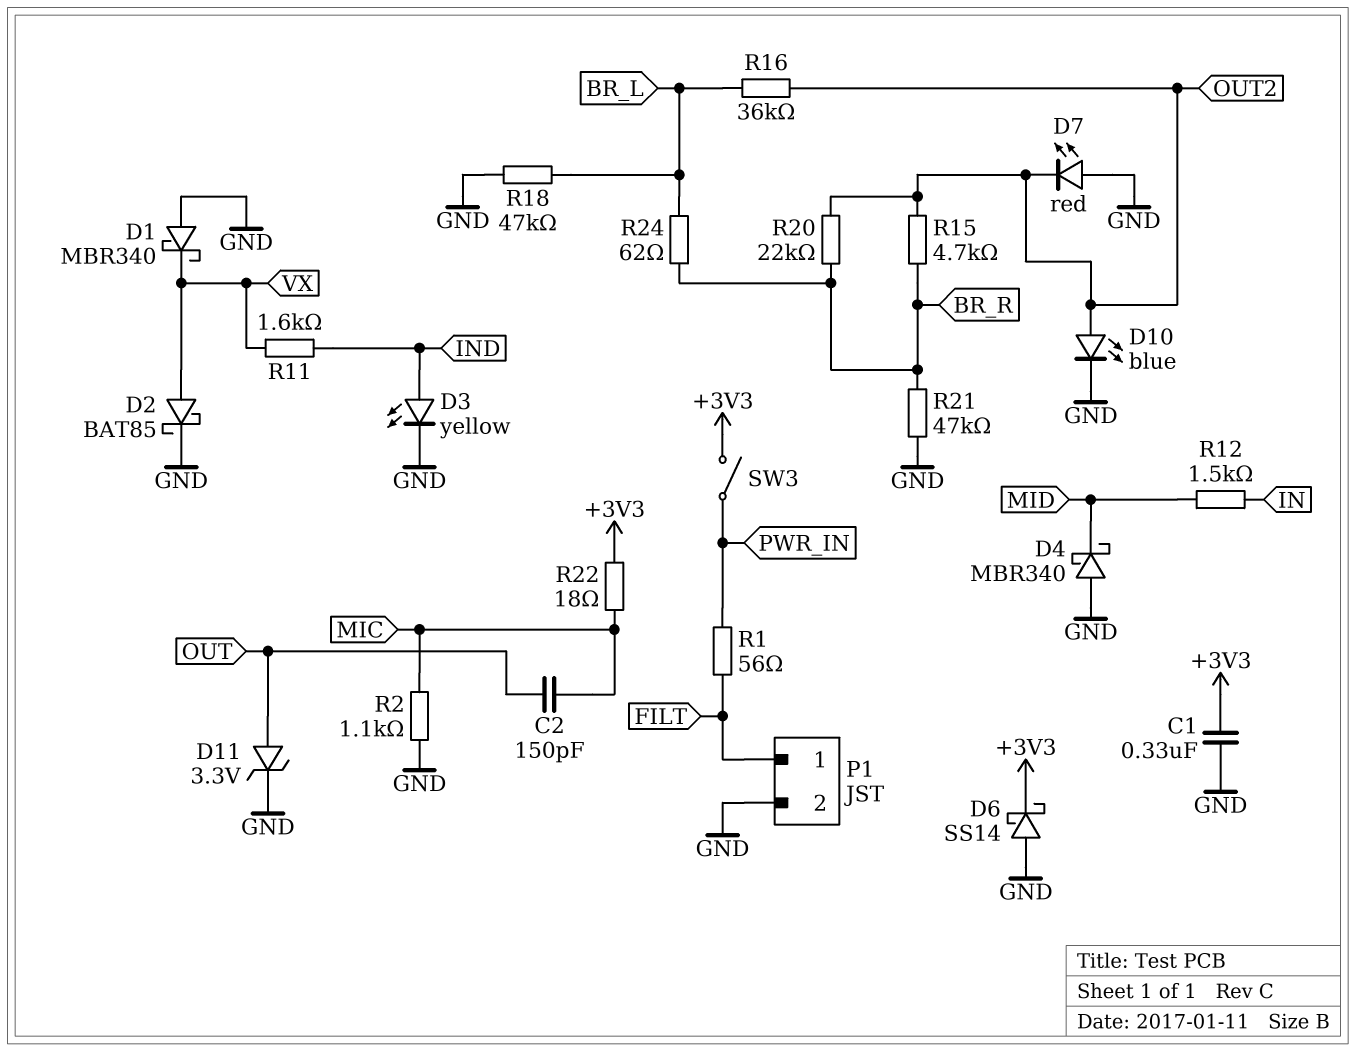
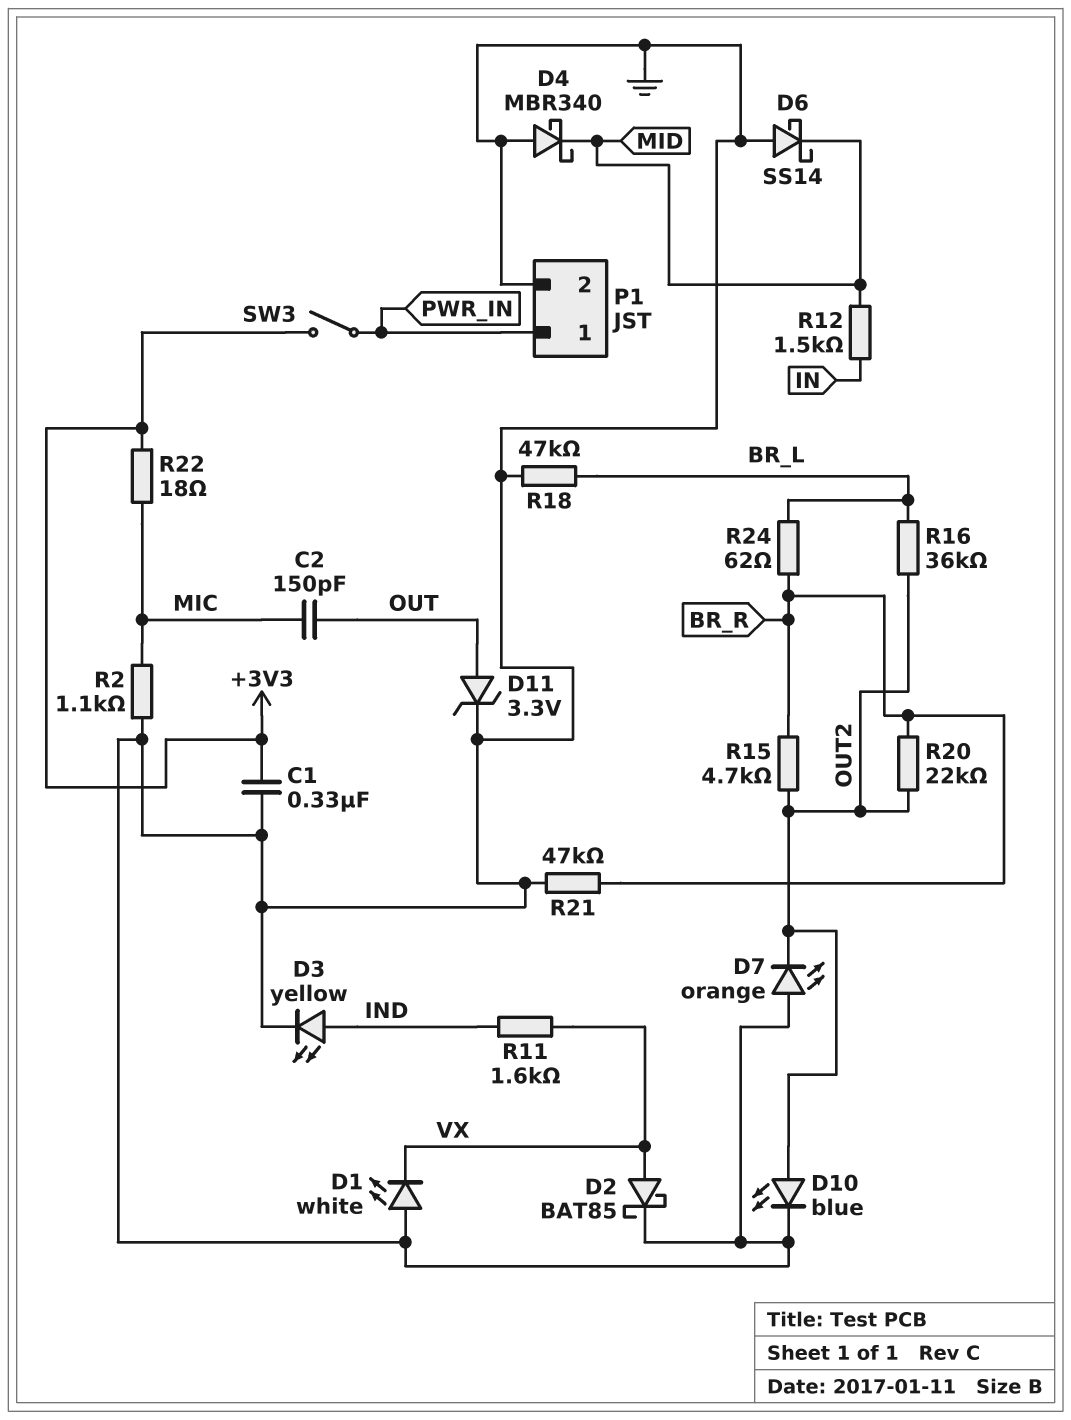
D1: schottky MBR340 (A GND, K VX) -> LED white (A GND, K VX)
D6: schottky SS14 (A GND, K +3V3) -> schottky SS14 (A GND, K MID)
D7: LED red (A GND, K OUT2) -> LED orange (A GND, K OUT2)
P1 pin 1: FILT -> PWR_IN
R1: 56 (FILT, PWR_IN) -> none

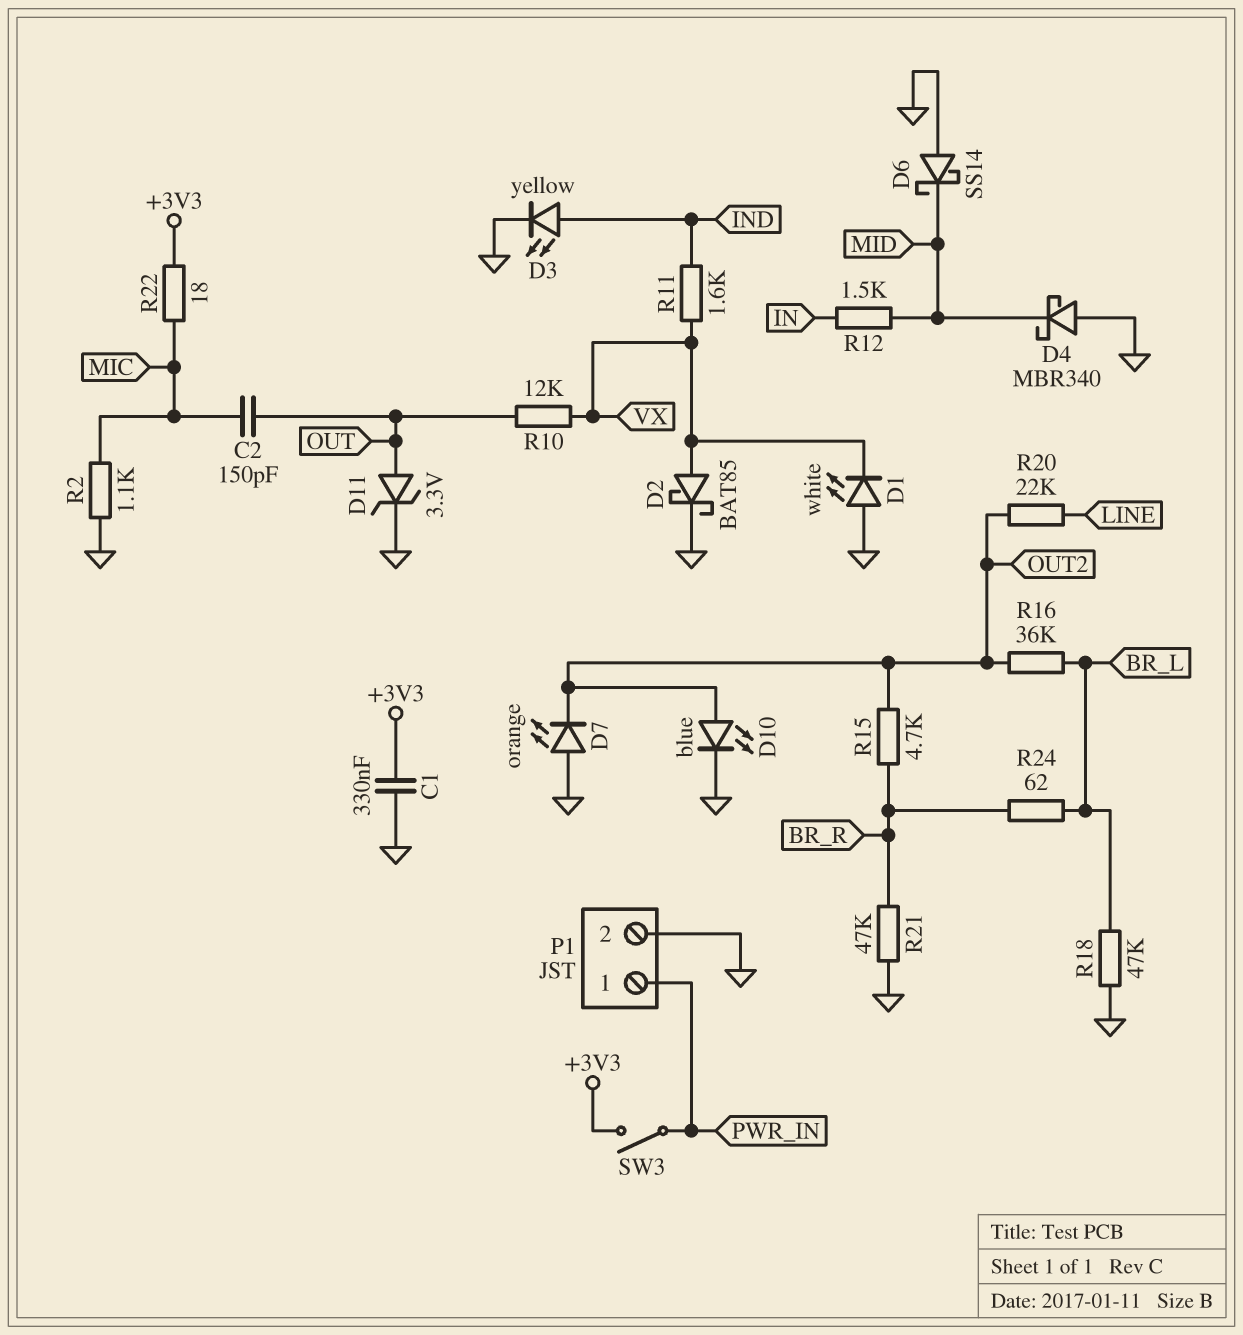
R10: none -> 12k (OUT, VX)
R20: 22k (BR_R, OUT2) -> 22k (LINE, OUT2)

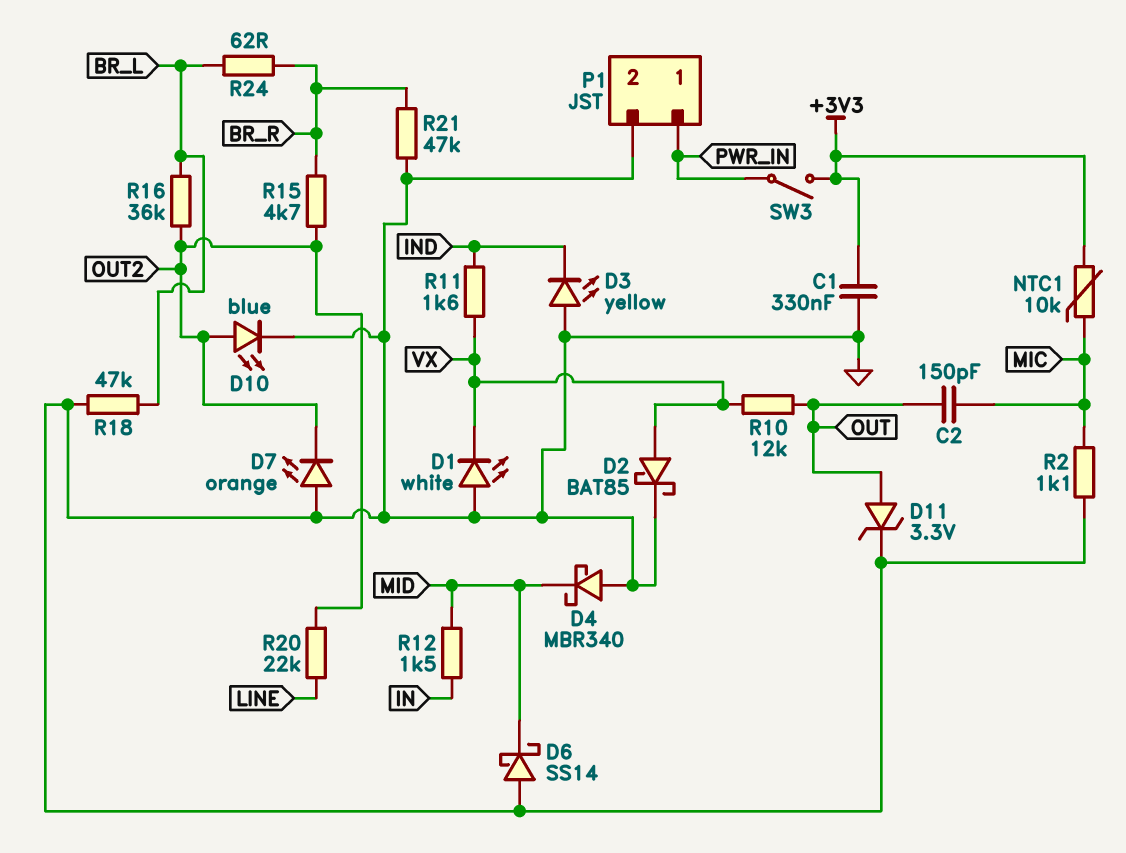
D3: LED yellow (A IND, K GND) -> LED yellow (A GND, K IND)
NTC1: none -> 10k (+3V3, MIC)
R22: 18 (+3V3, MIC) -> none

